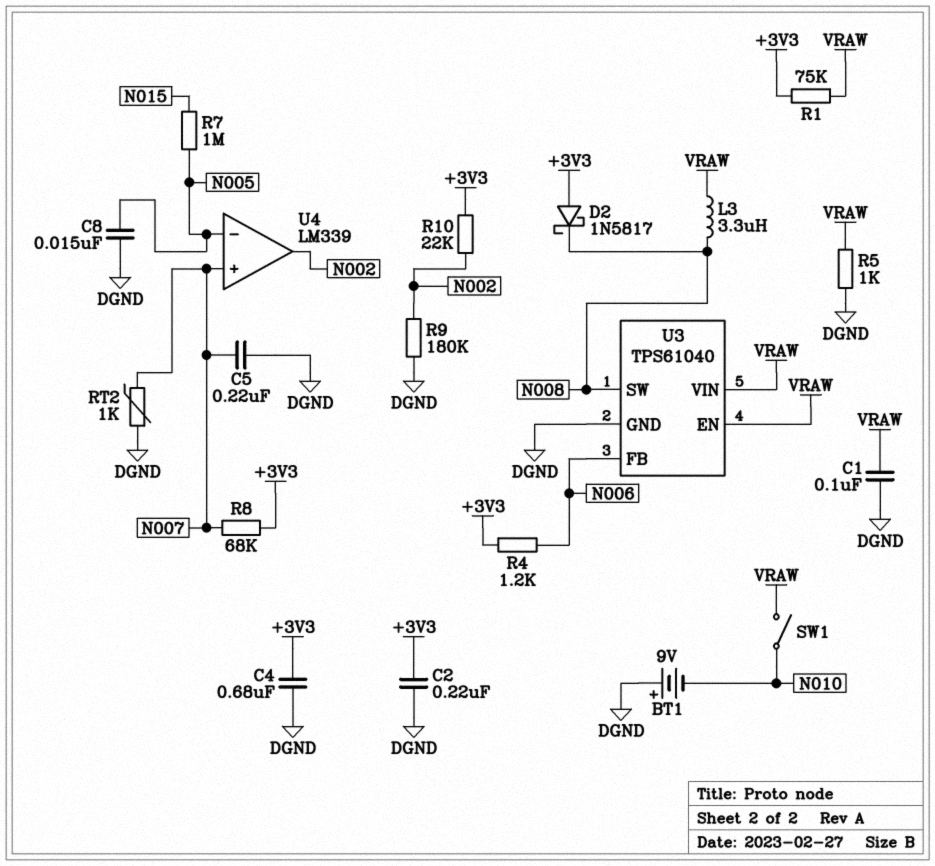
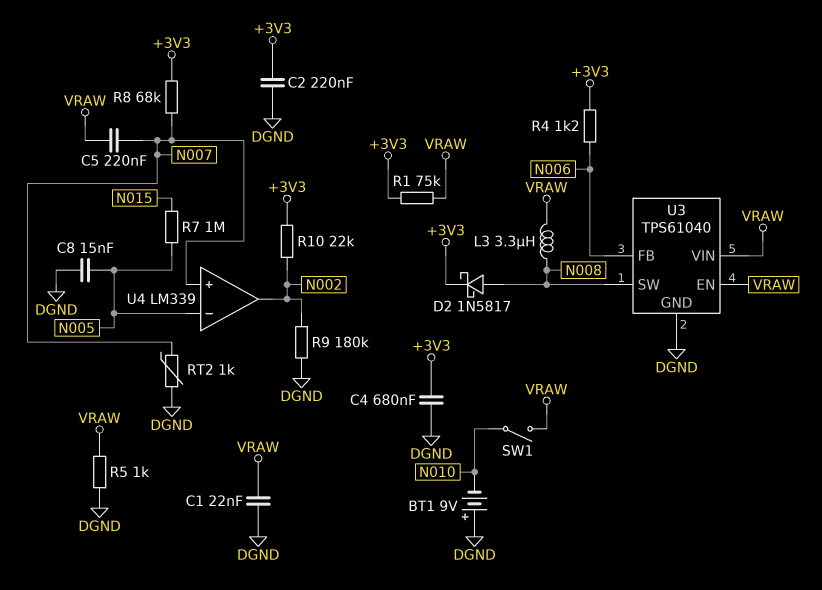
C1: 100nF (DGND, VRAW) -> 22nF (DGND, VRAW)
C5: 220nF (DGND, N007) -> 220nF (N007, VRAW)
D2: schottky 1N5817 (A +3V3, K N008) -> schottky 1N5817 (A N008, K +3V3)

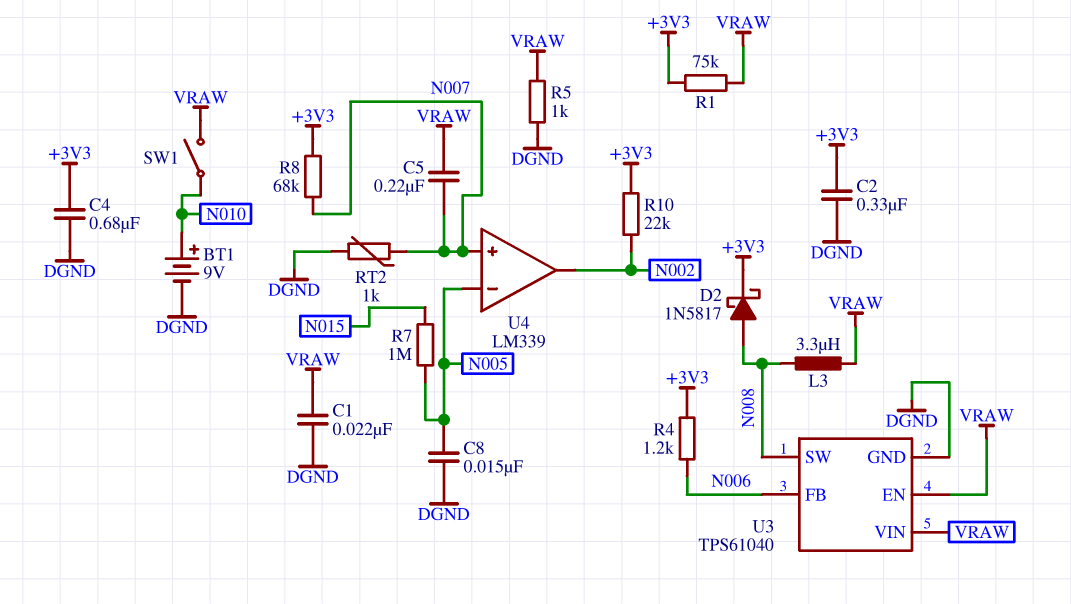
BT1: 9V (plus DGND, minus N010) -> 9V (plus N010, minus DGND)
C2: 220nF (+3V3, DGND) -> 330nF (+3V3, DGND)
R9: 180k (DGND, N002) -> none

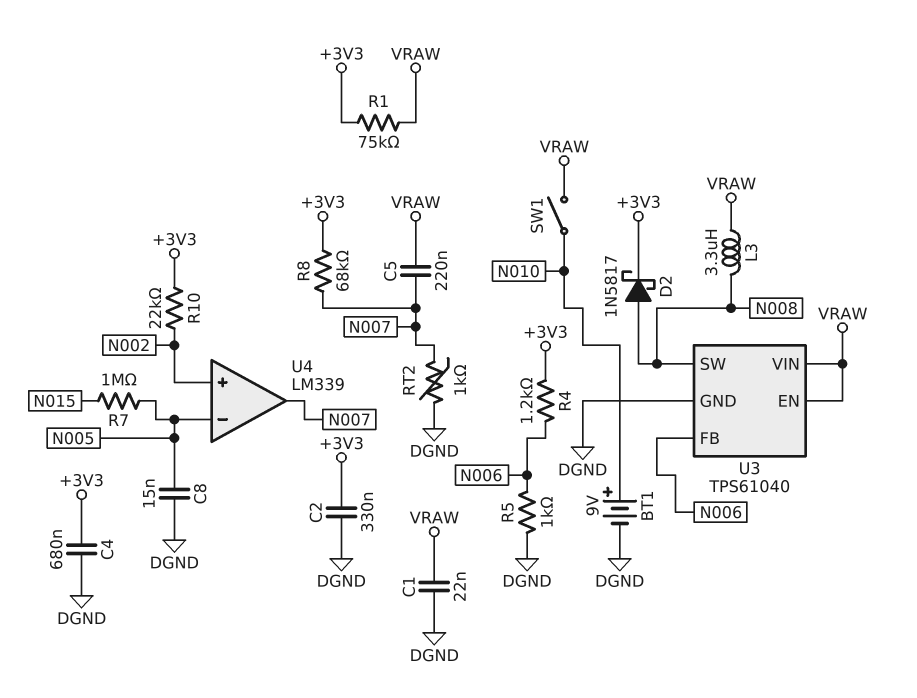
R5: 1k (DGND, VRAW) -> 1k (DGND, N006)
U4 pin in+: N007 -> N002
U4 pin out: N002 -> N007

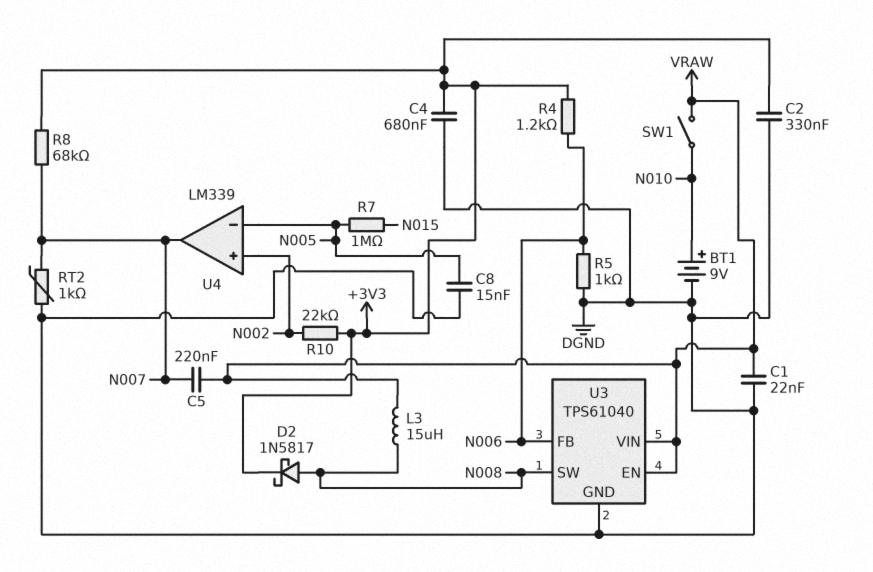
L3: 3.3uH (N008, VRAW) -> 15uH (N008, VRAW)
R1: 75k (+3V3, VRAW) -> none

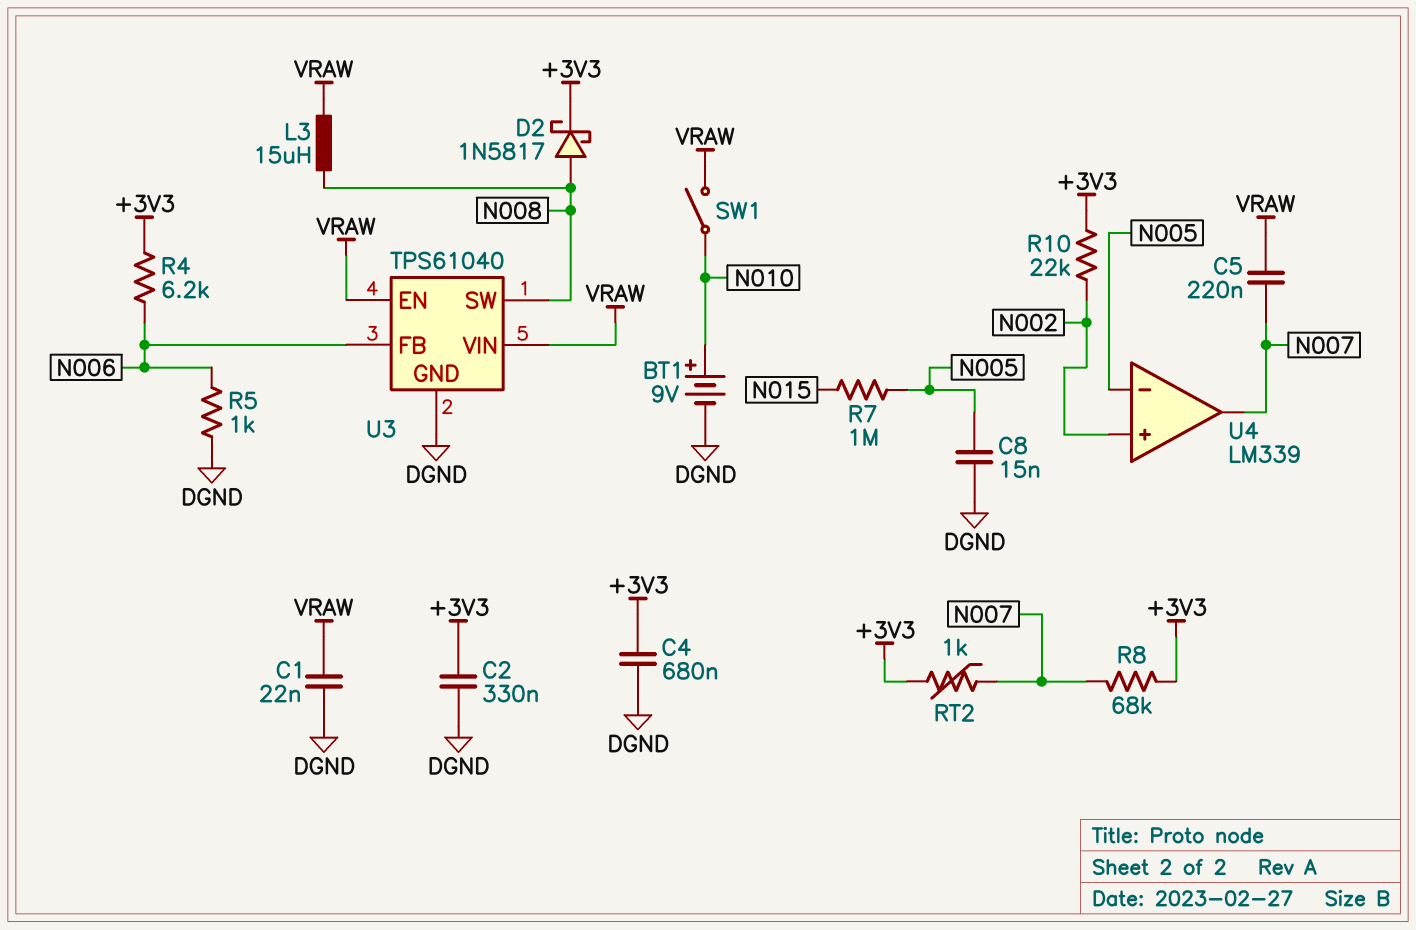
R4: 1.2k (+3V3, N006) -> 6.2k (+3V3, N006)
RT2: 1k (DGND, N007) -> 1k (+3V3, N007)

